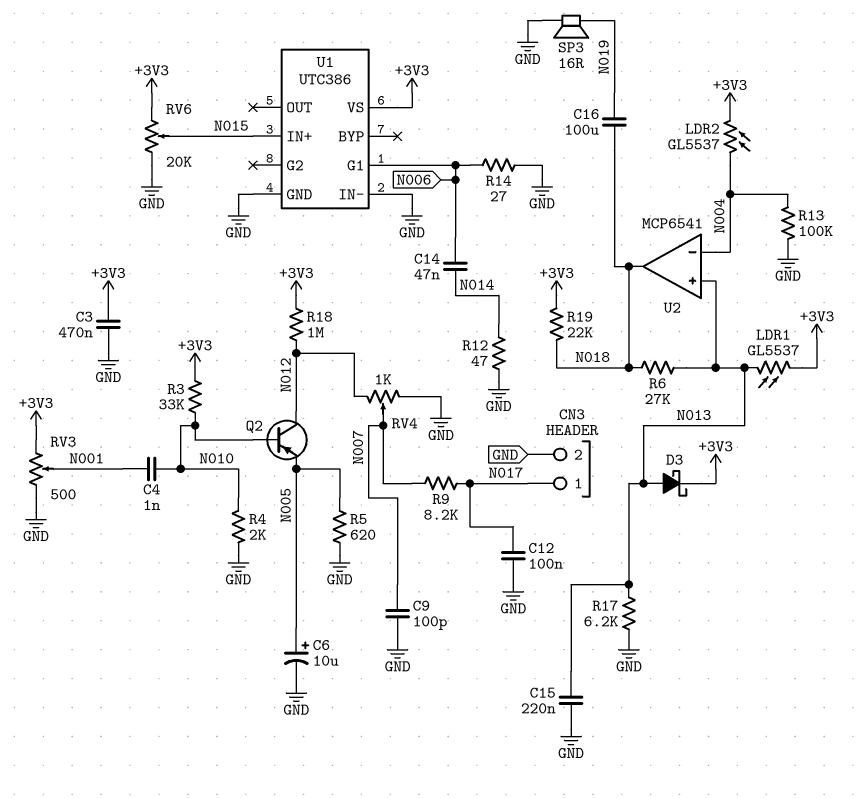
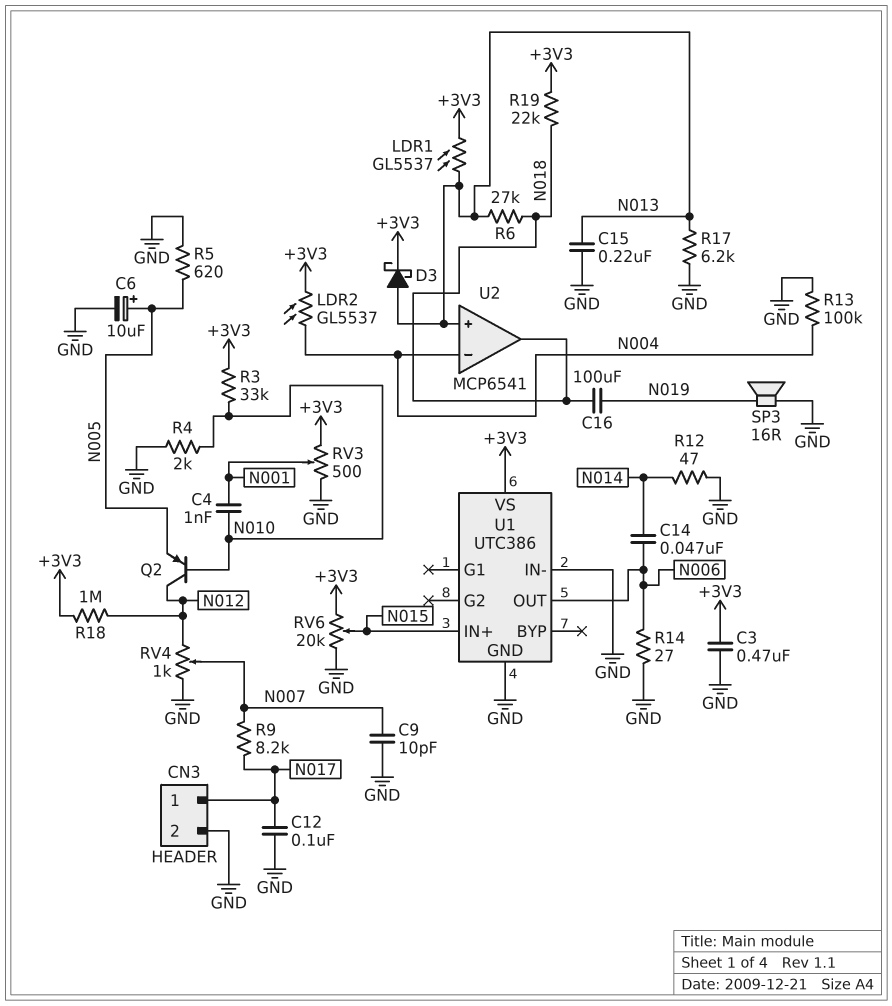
C9: 100pF (GND, N007) -> 10pF (GND, N007)
U1 pin G1: N006 -> none
U1 pin OUT: none -> N006

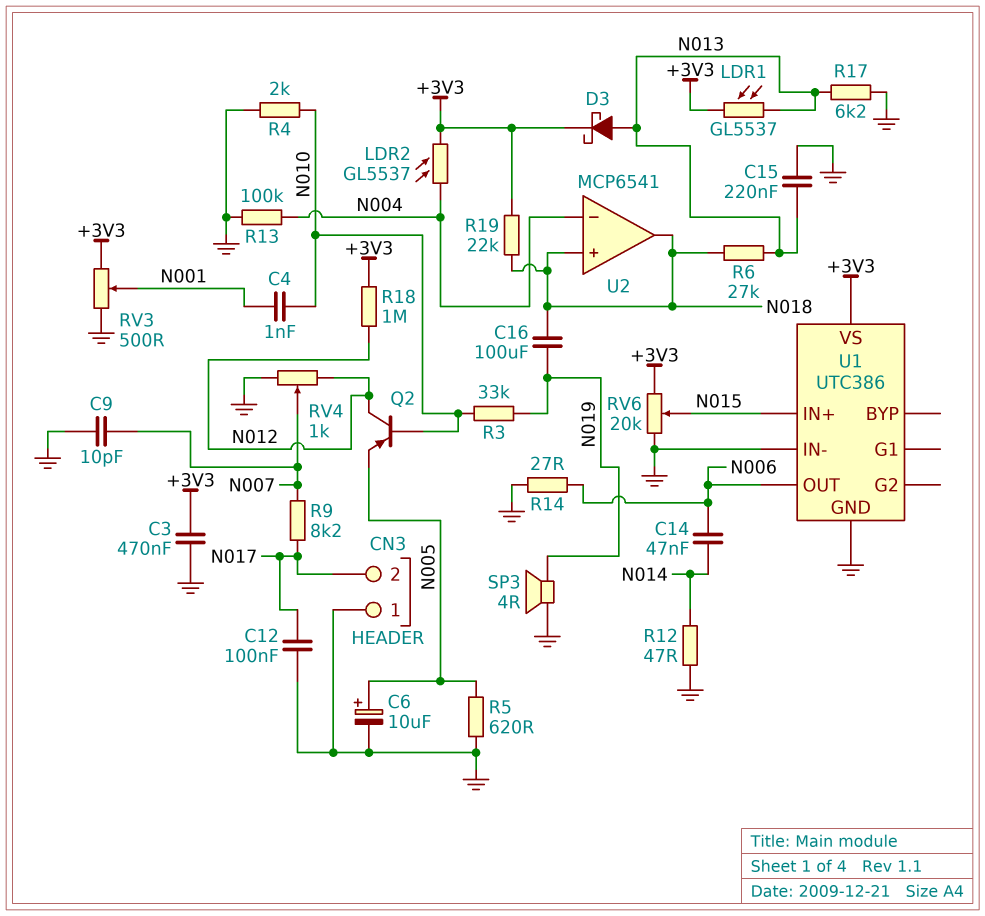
CN3 pin 1: N017 -> GND
CN3 pin 2: GND -> N017
R3: 33k (+3V3, N010) -> 33k (N010, N019)
SP3: speaker 16R (GND, N019) -> speaker 4R (GND, N019)
U2 pin in+: N013 -> N018

